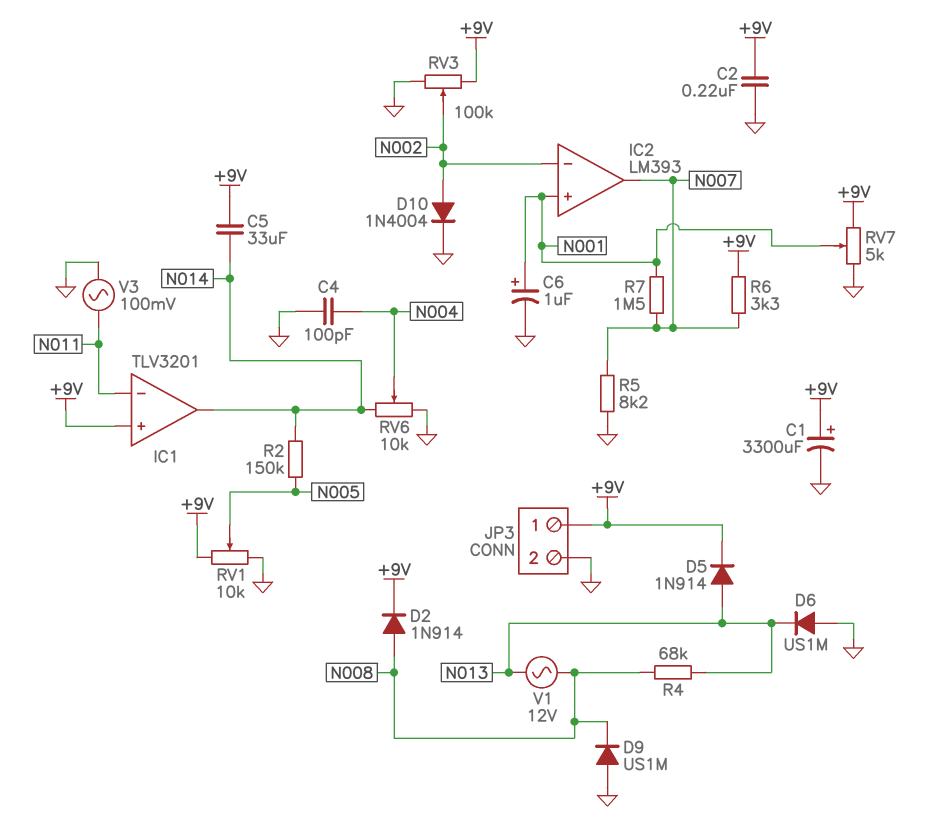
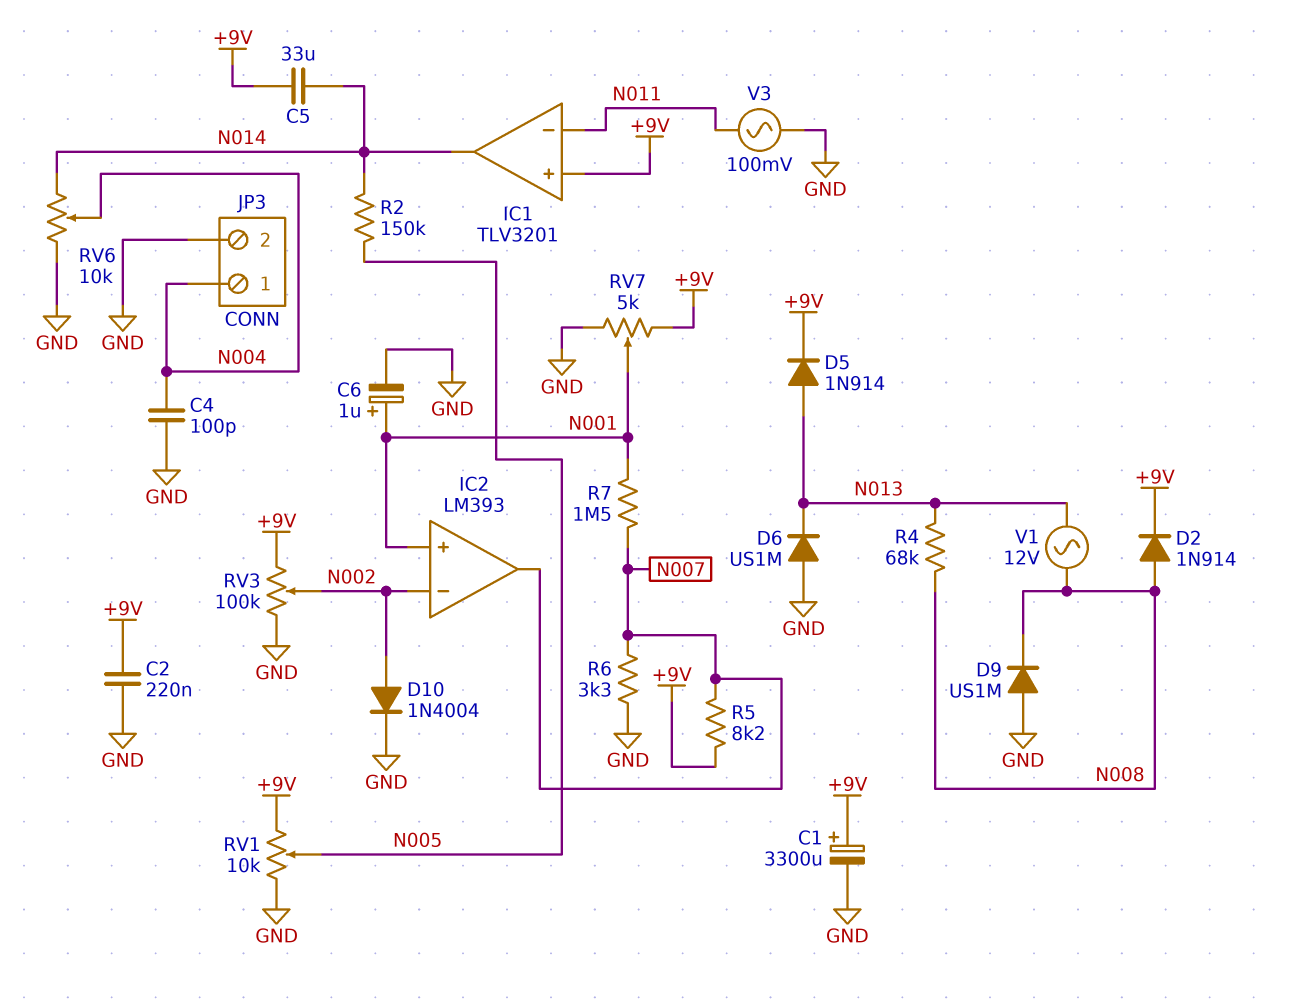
JP3 pin 1: +9V -> N004
R5: 8.2k (GND, N007) -> 8.2k (+9V, N007)
R6: 3.3k (+9V, N007) -> 3.3k (GND, N007)

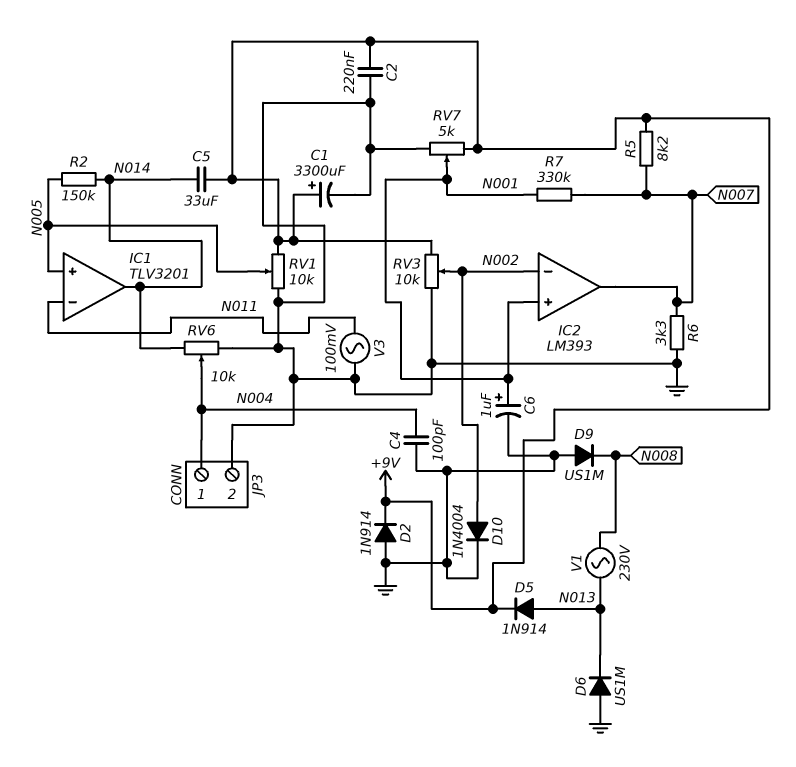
D2: diode 1N914 (A N008, K +9V) -> diode 1N914 (A GND, K +9V)
IC1 pin in+: +9V -> N005
R4: 68k (N008, N013) -> none
R7: 1.5M (N001, N007) -> 330k (N001, N007)
RV3: 100k (+9V, GND, wiper N002) -> 10k (+9V, GND, wiper N002)
V1: AC 12V (N008, N013) -> AC 230V (N008, N013)

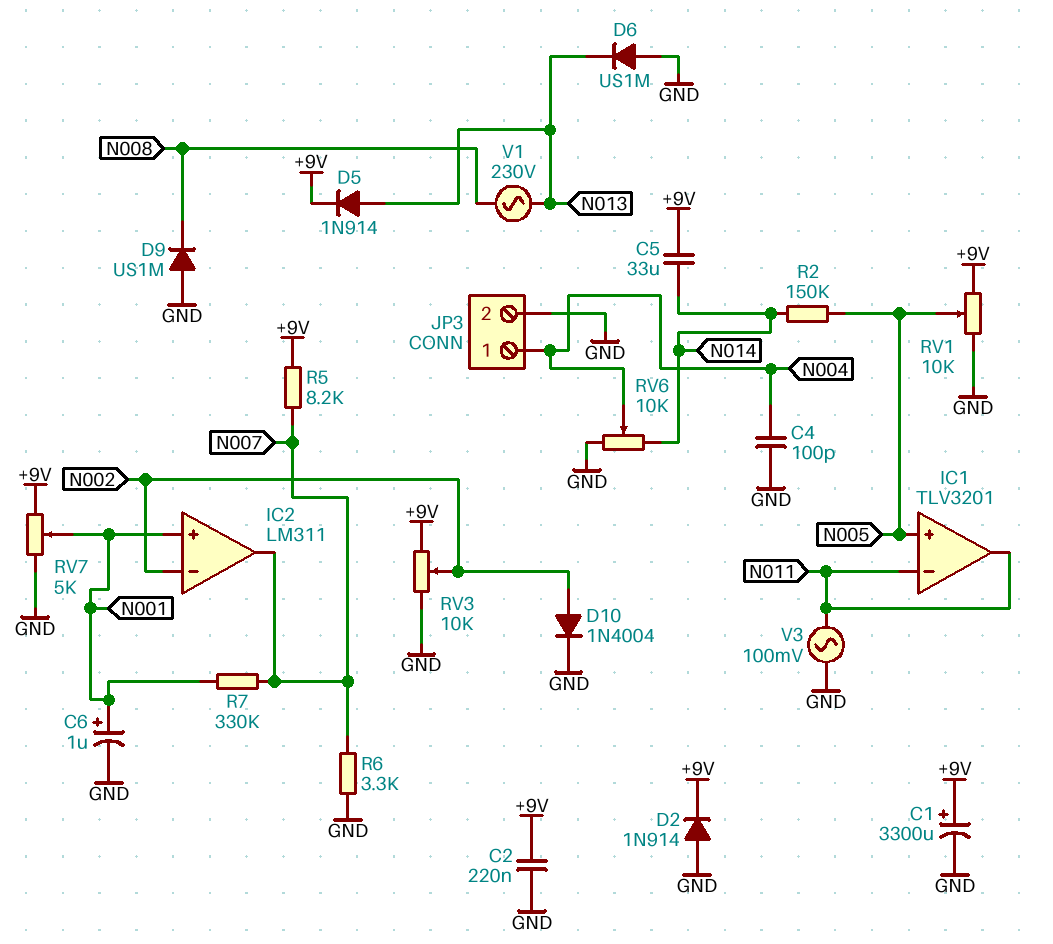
IC1 pin out: N014 -> N011
IC2: LM393 -> LM311

